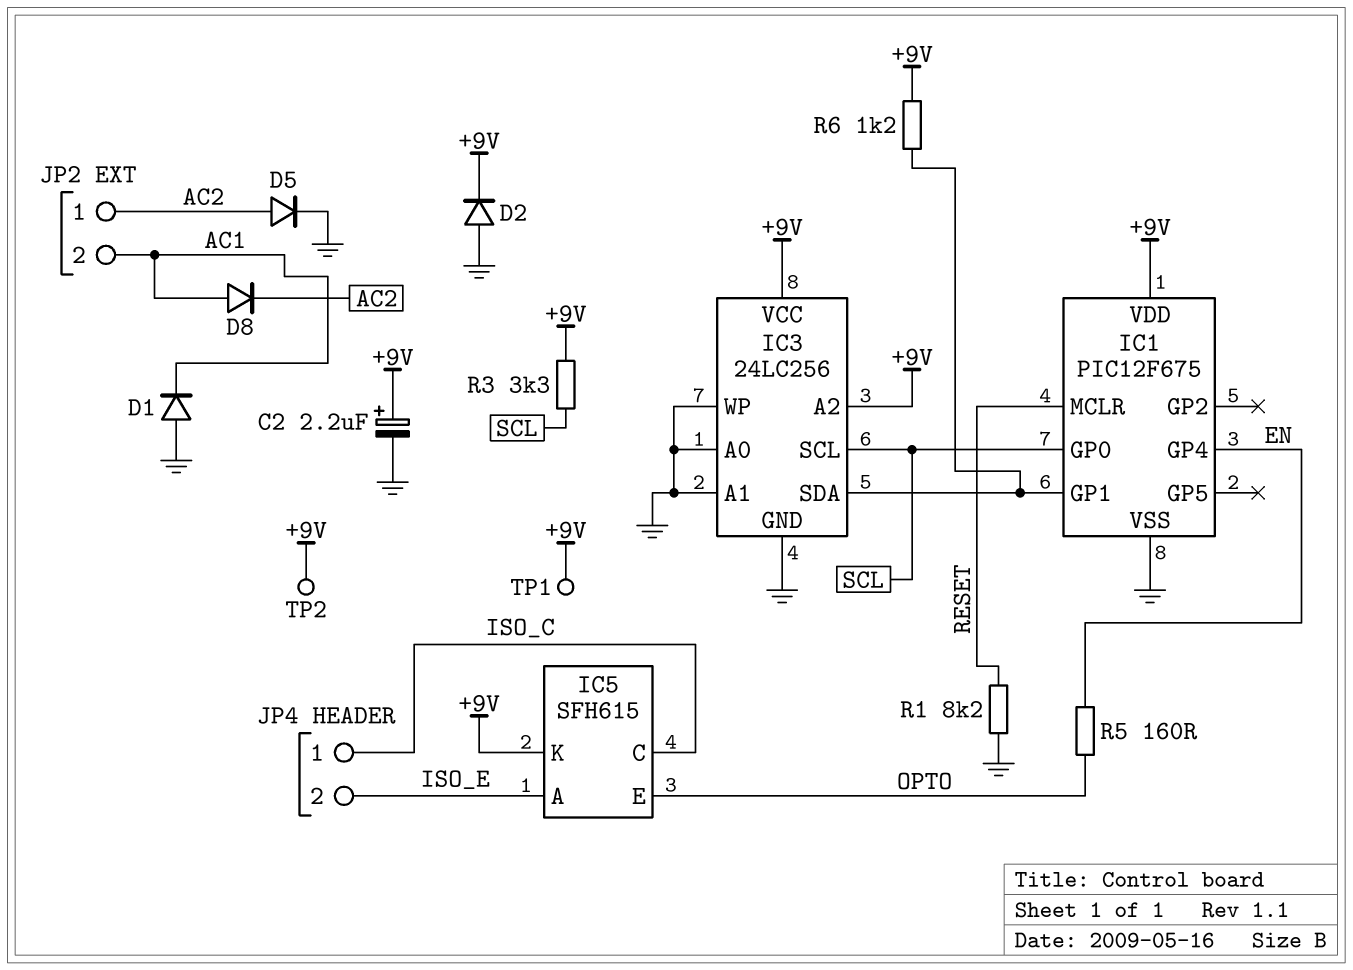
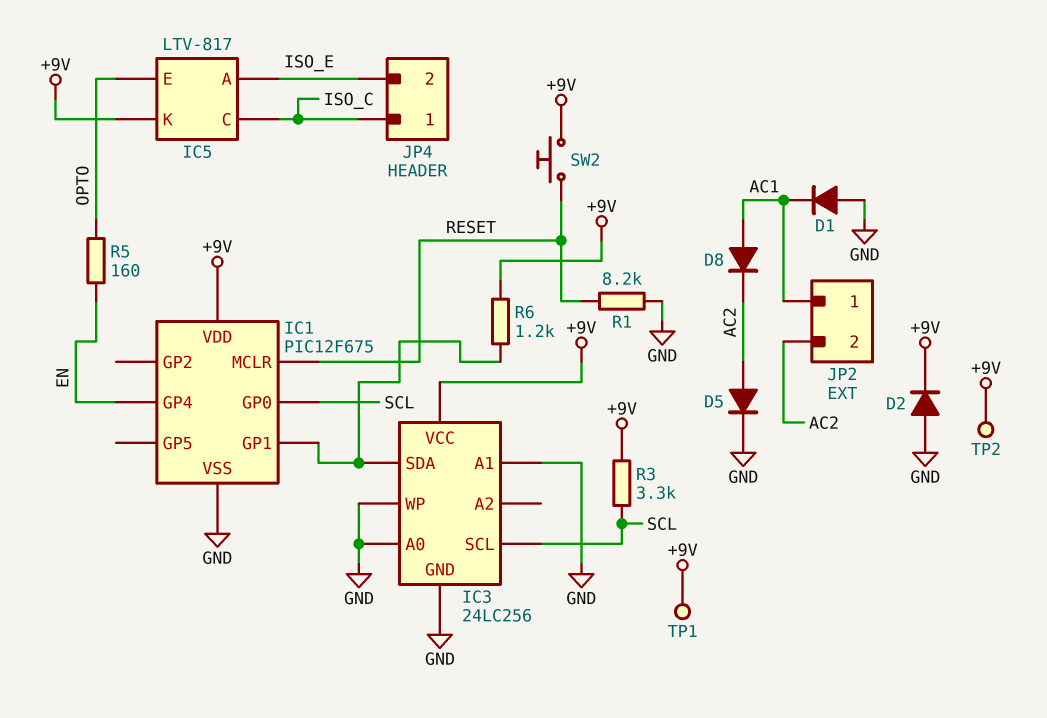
C2: 2.2uF (plus +9V, minus GND) -> none
IC3 pin A2: +9V -> none
IC5: SFH615 -> LTV-817
JP2 pin 1: AC2 -> AC1
JP2 pin 2: AC1 -> AC2
SW2: none -> button (+9V, RESET)

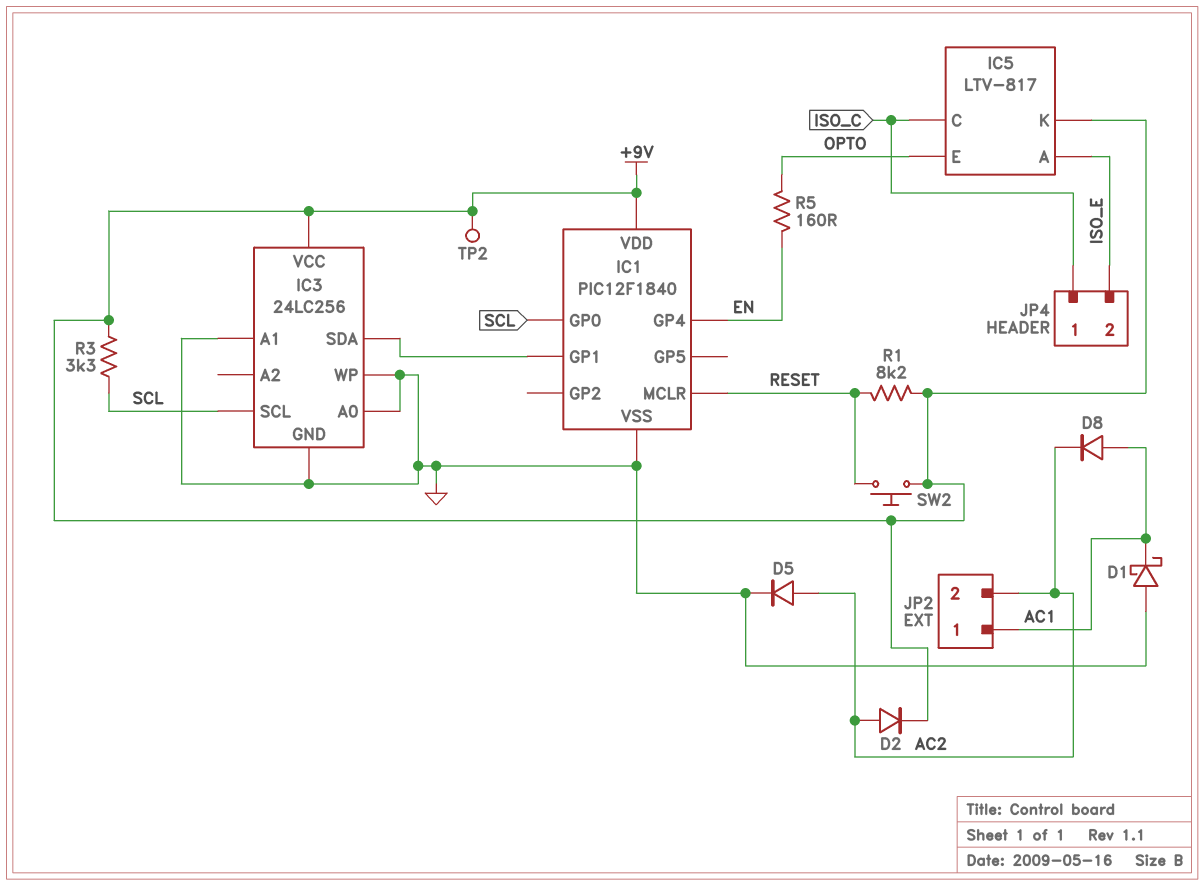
D1: diode (A GND, K AC1) -> schottky (A GND, K AC1)
D2: diode (A GND, K +9V) -> diode (A AC2, K +9V)
IC1: PIC12F675 -> PIC12F1840
R1: 8.2k (GND, RESET) -> 8.2k (+9V, RESET)
R6: 1.2k (+9V, IC1/GP1) -> none
TP1: test point (+9V) -> none

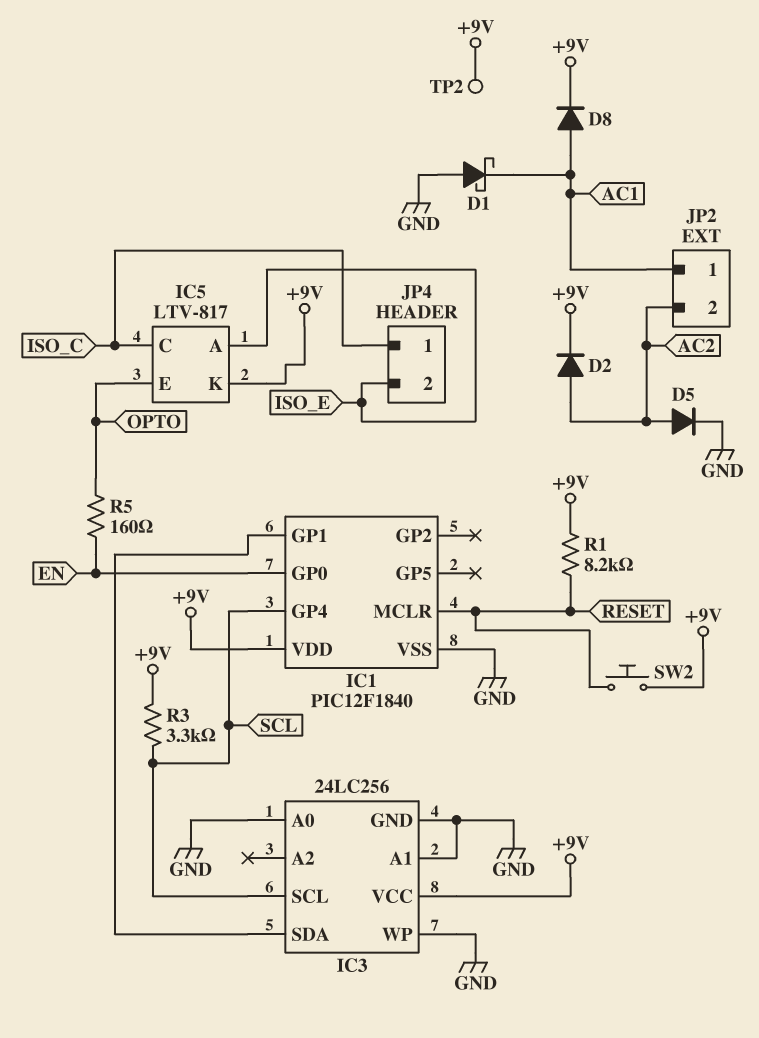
D8: diode (A AC1, K AC2) -> diode (A AC1, K +9V)
IC1 pin GP0: SCL -> EN
IC1 pin GP4: EN -> SCL

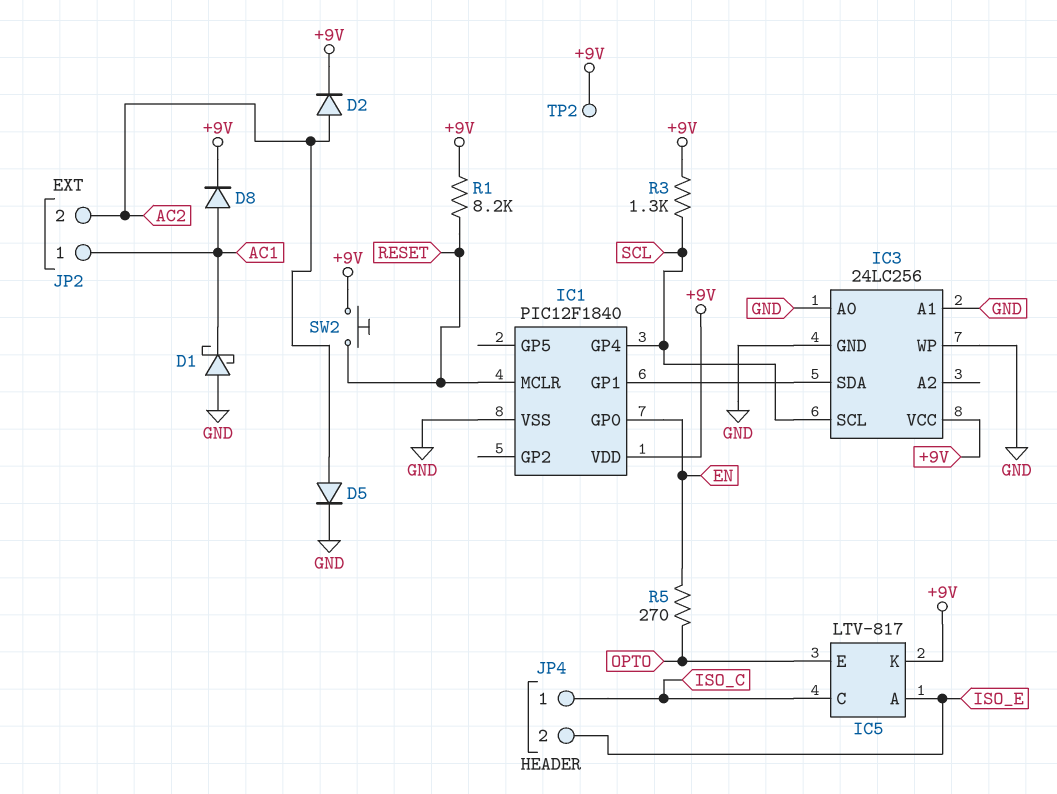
R3: 3.3k (+9V, SCL) -> 1.3k (+9V, SCL)
R5: 160 (EN, OPTO) -> 270 (EN, OPTO)

